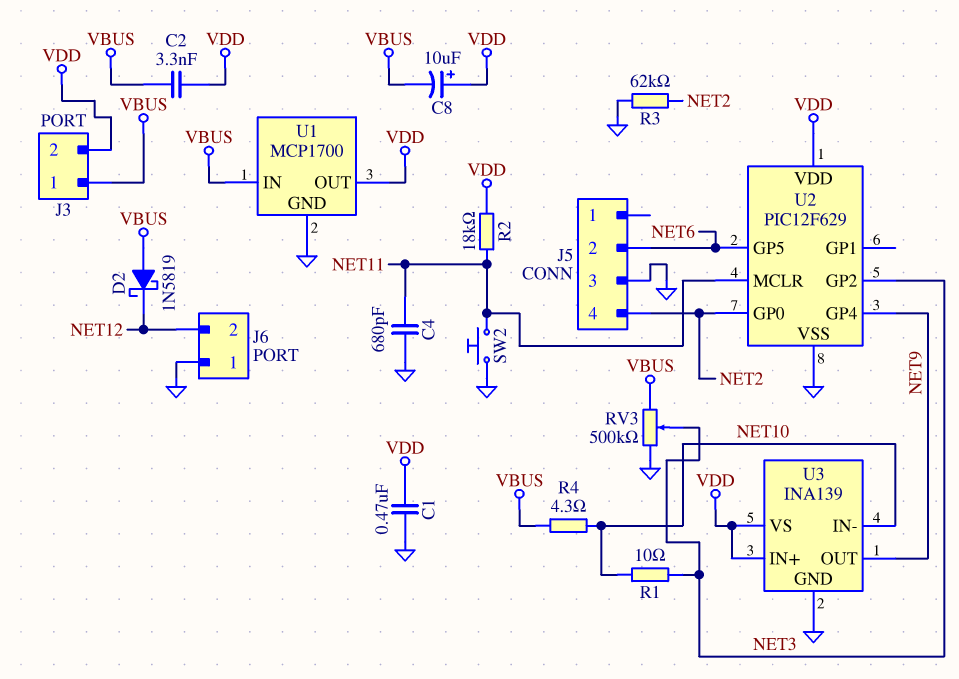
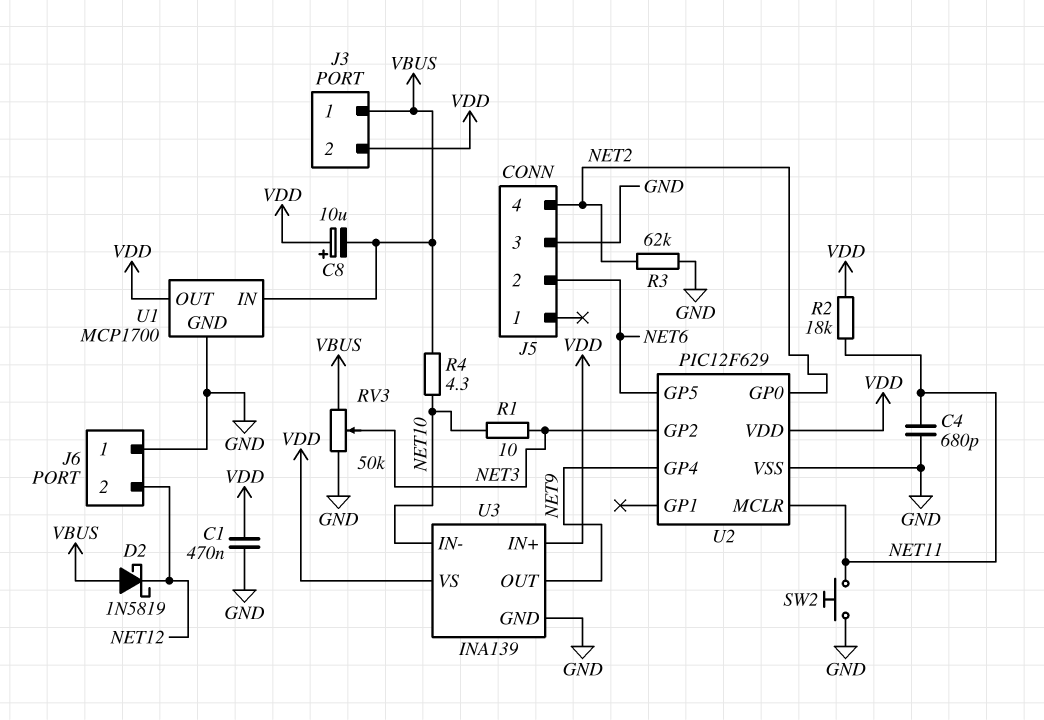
C2: 3.3nF (VBUS, VDD) -> none
RV3: 500k (GND, VBUS, wiper NET3) -> 50k (GND, VBUS, wiper NET3)

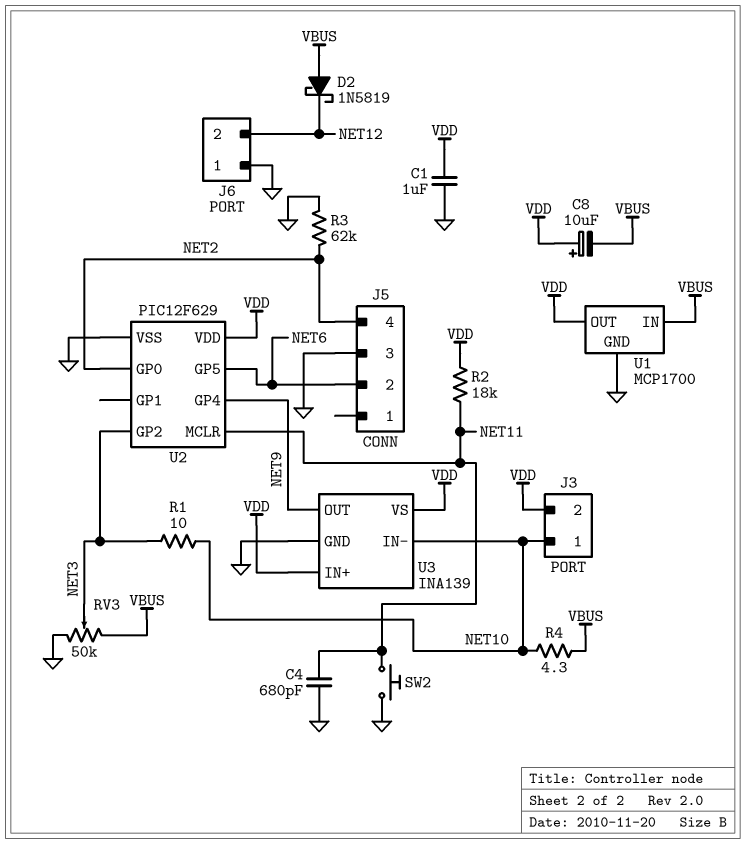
C1: 470nF (GND, VDD) -> 1uF (GND, VDD)
J3 pin 1: VBUS -> NET10

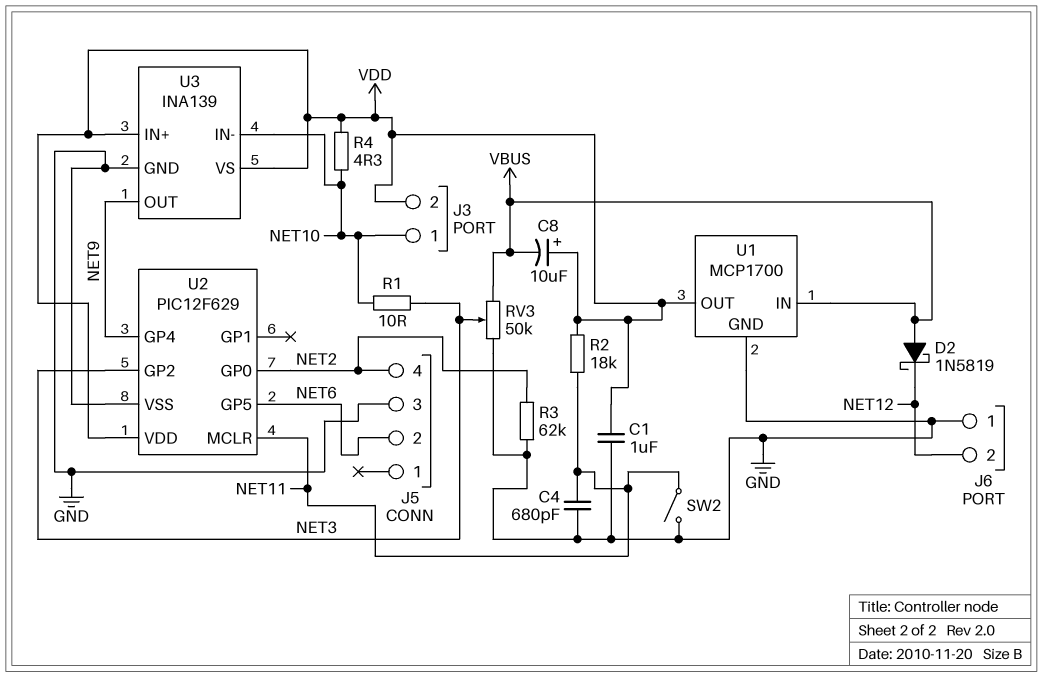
R4: 4.3 (NET10, VBUS) -> 4.3 (NET10, VDD)
SW2: button (GND, NET11) -> switch (GND, NET11)

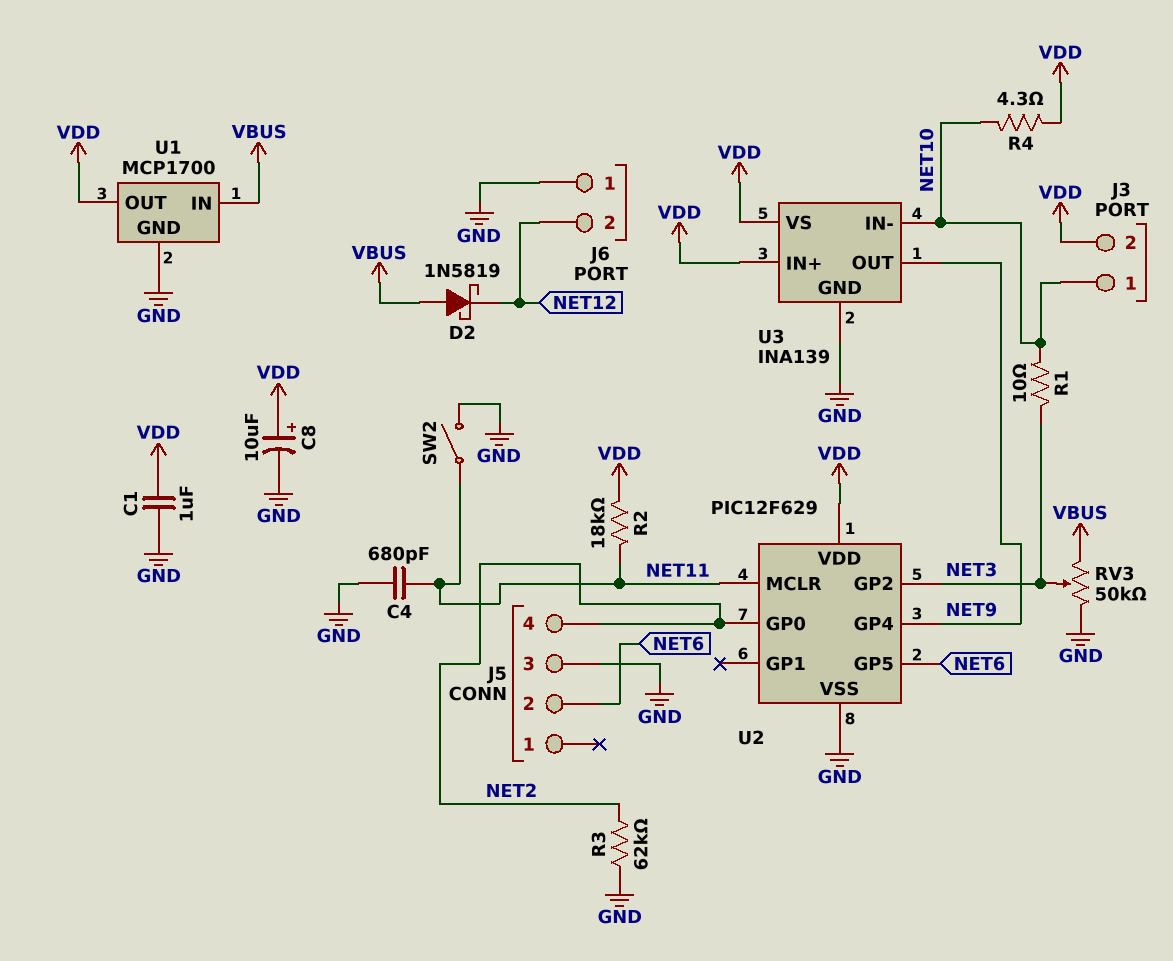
C8: 10uF (plus VDD, minus VBUS) -> 10uF (plus VDD, minus GND)

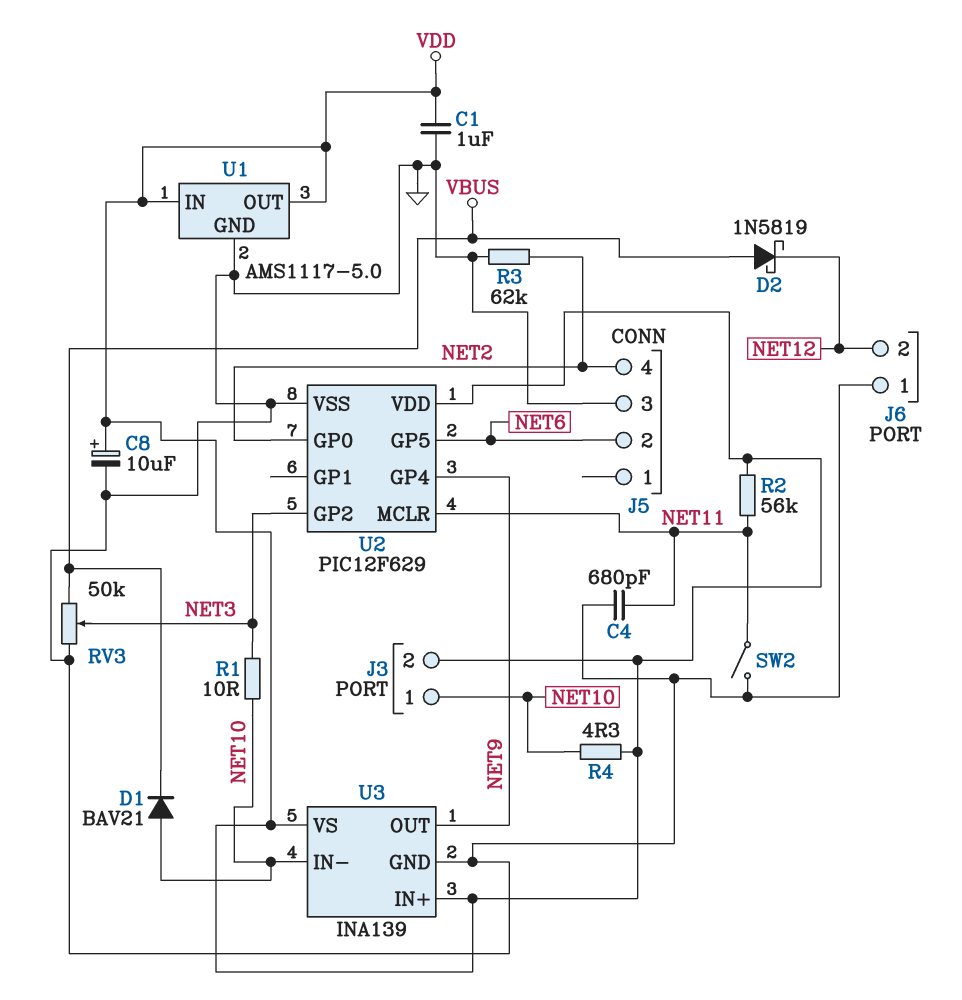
D1: none -> diode BAV21 (A NET10, K VBUS)
R2: 18k (NET11, VDD) -> 56k (NET11, VDD)
U1: MCP1700 -> AMS1117-5.0
U1 pin IN: VBUS -> VDD

